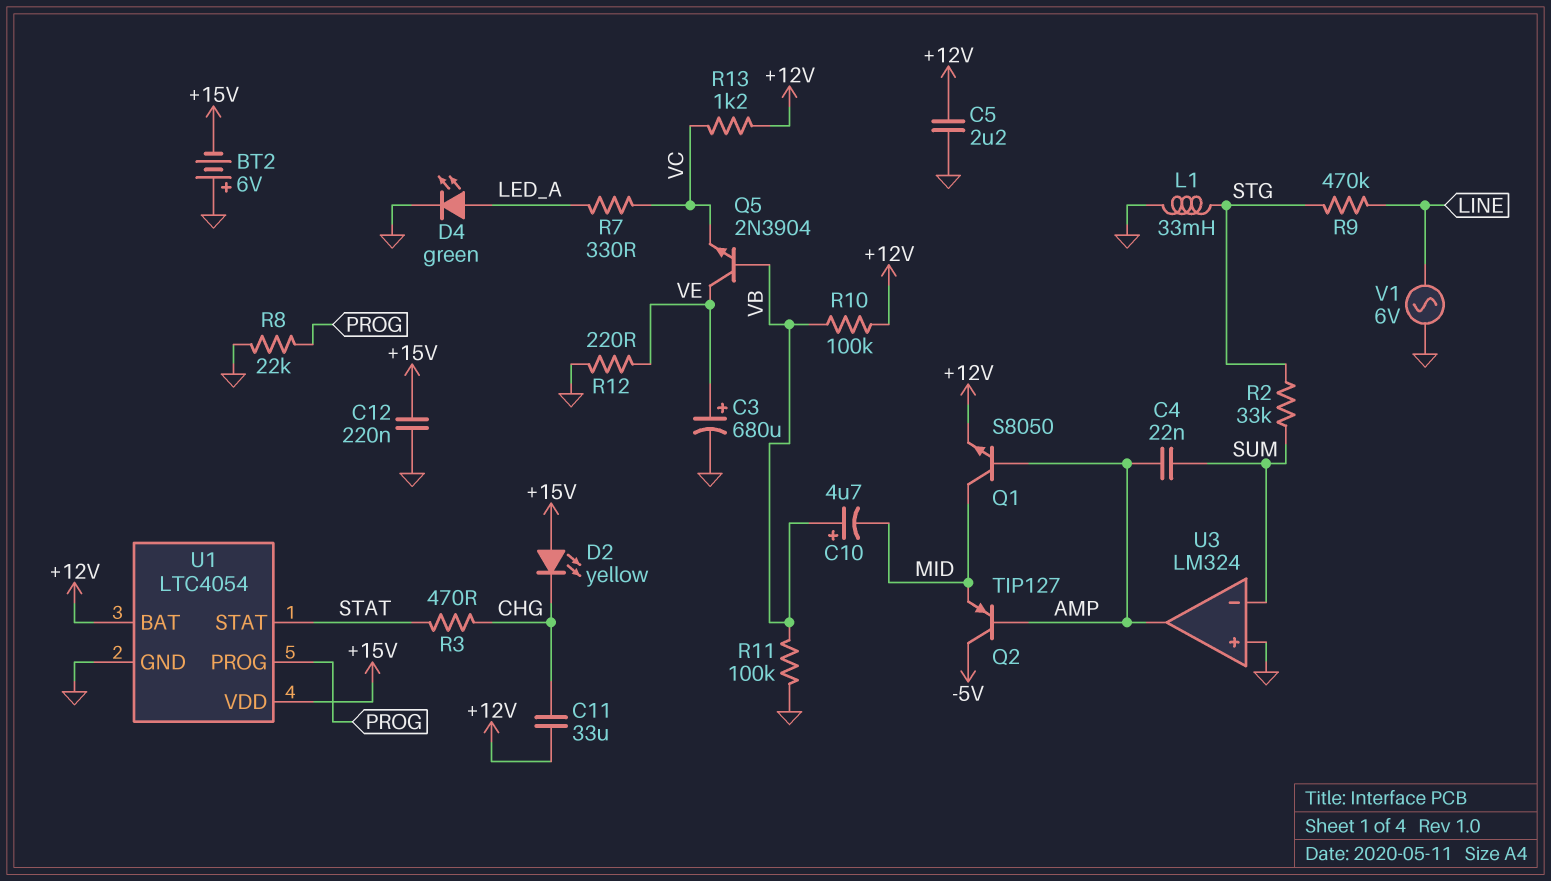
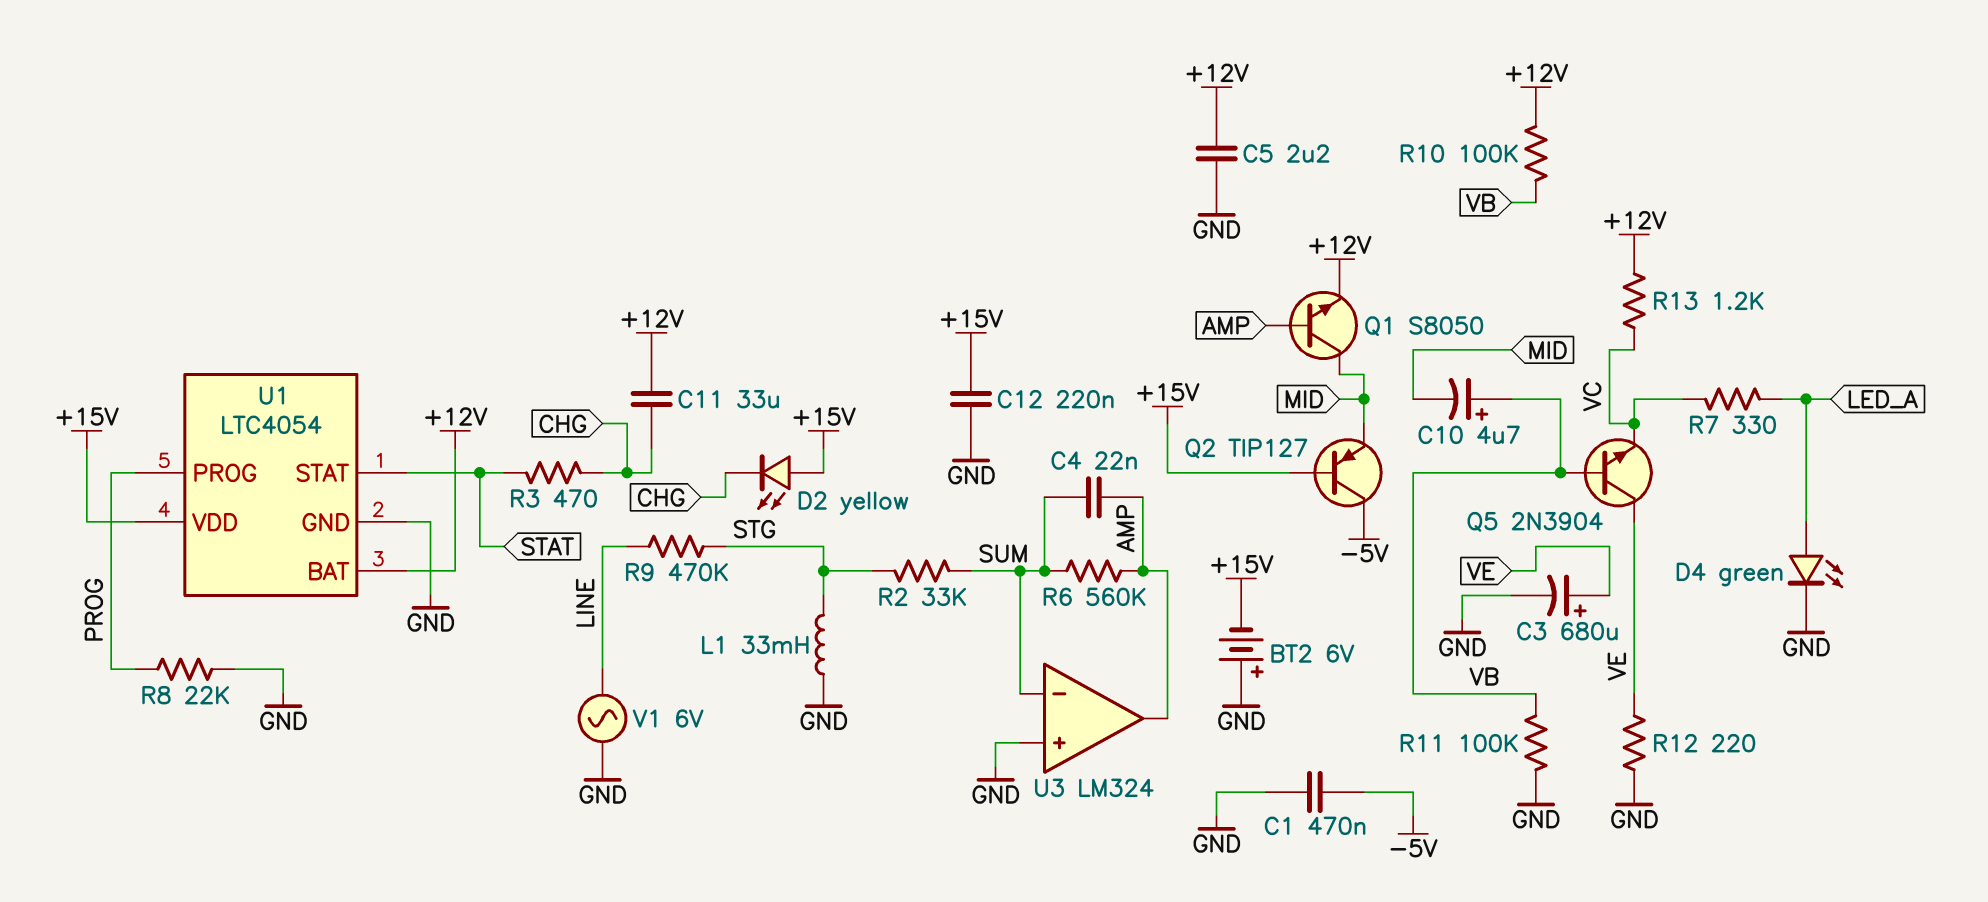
C1: none -> 470nF (-5V, GND)
Q2: PNP TIP127 (B AMP, C -5V, E MID) -> PNP TIP127 (B +15V, C -5V, E MID)
R6: none -> 560k (AMP, SUM)

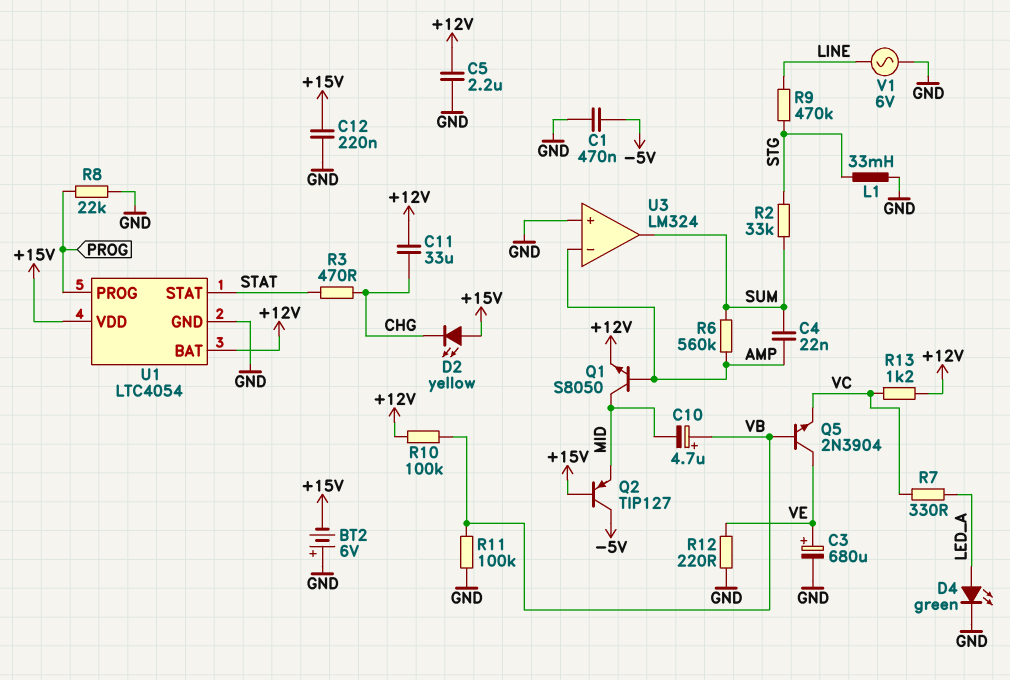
U3 pin in-: SUM -> AMP
U3 pin out: AMP -> SUM

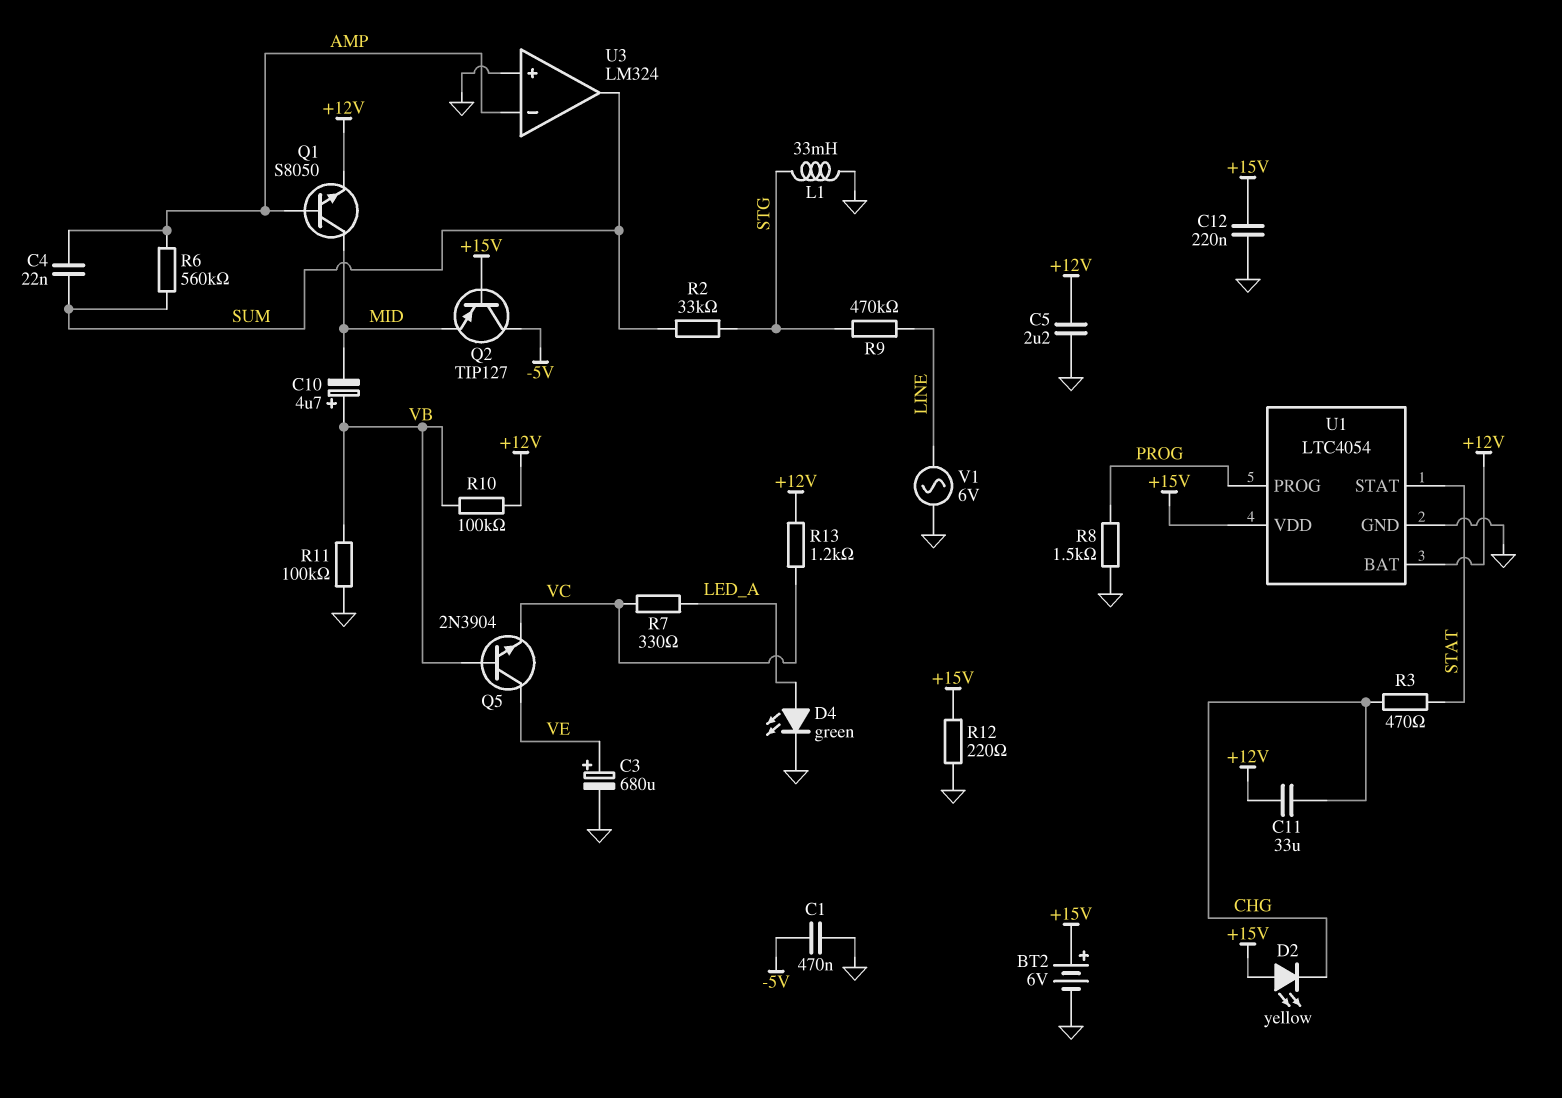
BT2: 6V (plus GND, minus +15V) -> 6V (plus +15V, minus GND)
R8: 22k (GND, PROG) -> 1.5k (GND, PROG)
R12: 220 (GND, VE) -> 220 (+15V, GND)

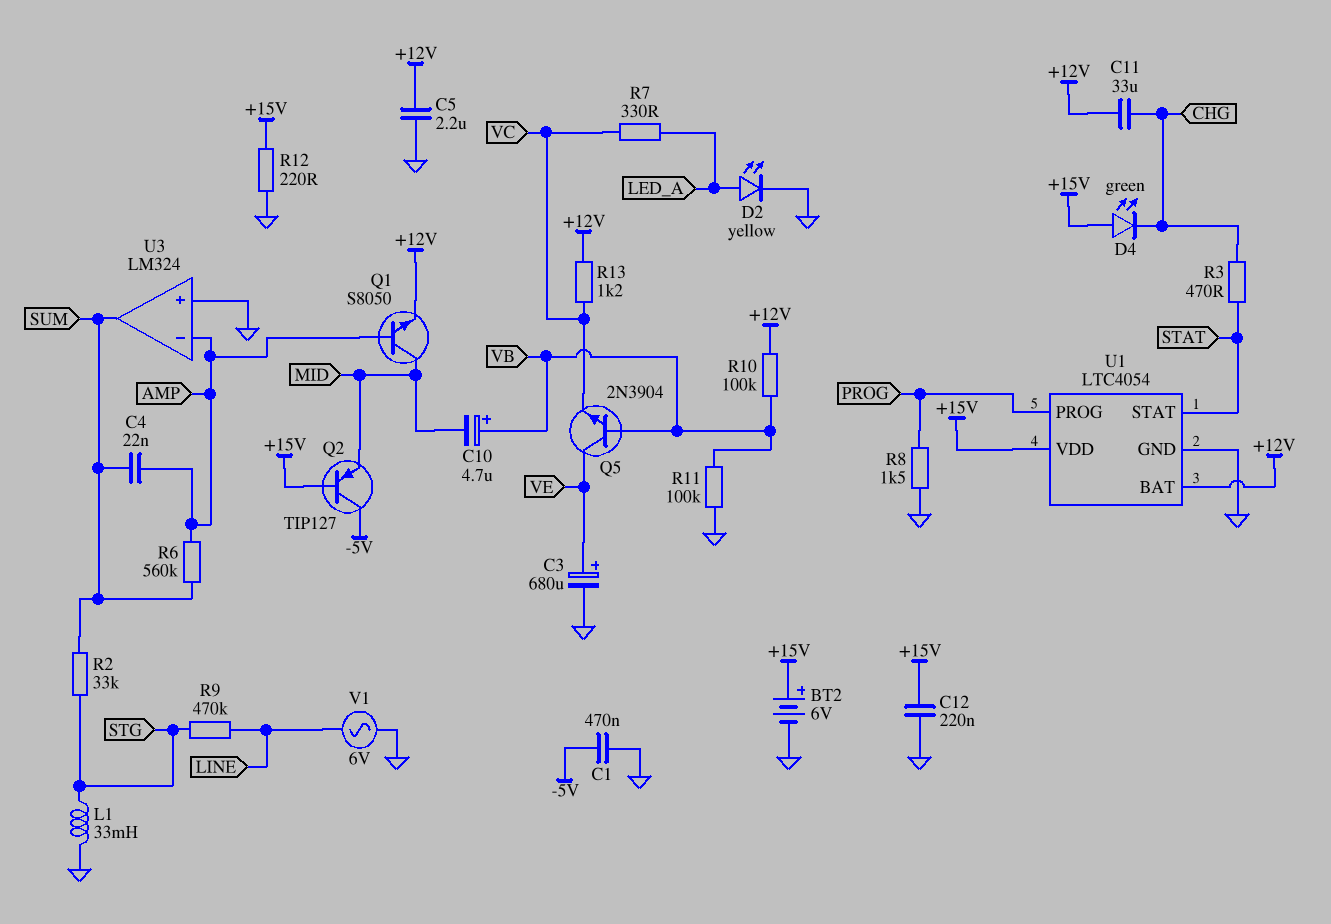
D2: LED yellow (A +15V, K CHG) -> LED yellow (A LED_A, K GND)
D4: LED green (A LED_A, K GND) -> LED green (A +15V, K CHG)

